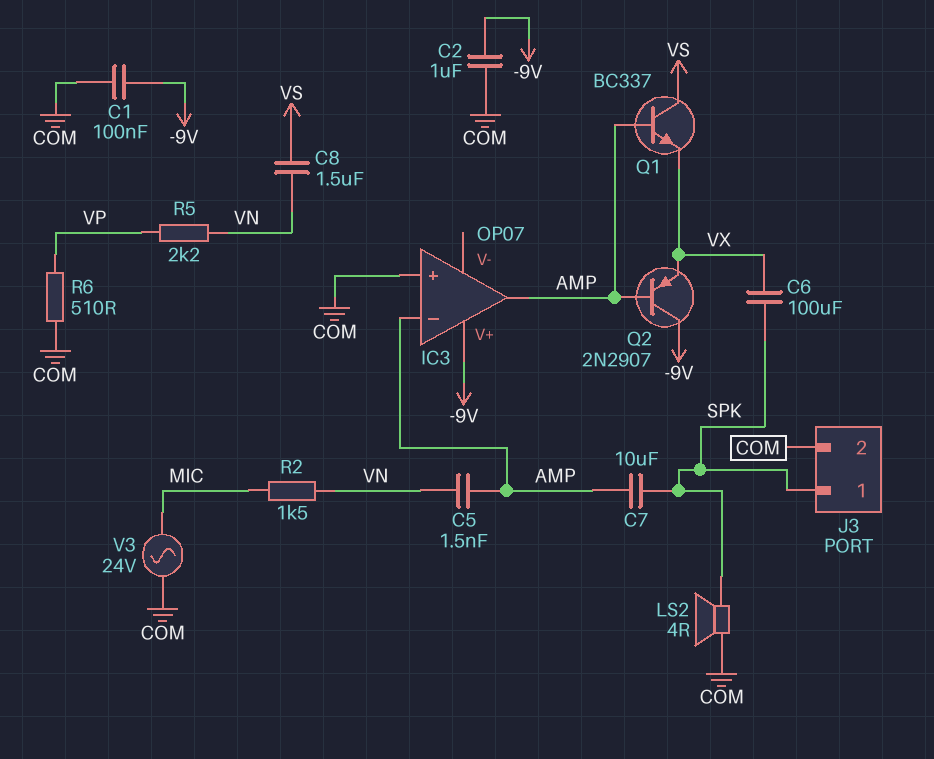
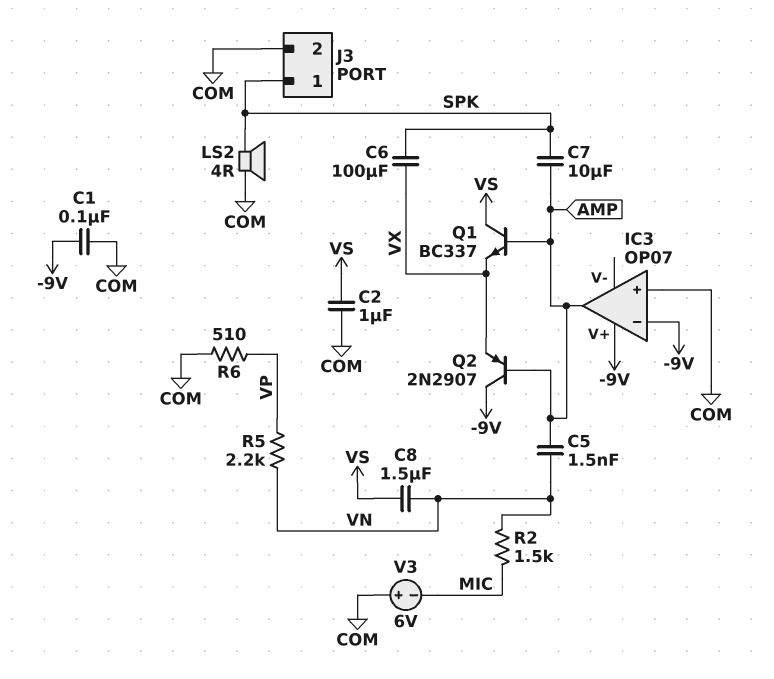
C2: 1uF (-9V, COM) -> 1uF (COM, VS)
IC3 pin in-: AMP -> -9V
V3: AC 24V (COM, MIC) -> 6V (plus COM, minus MIC)

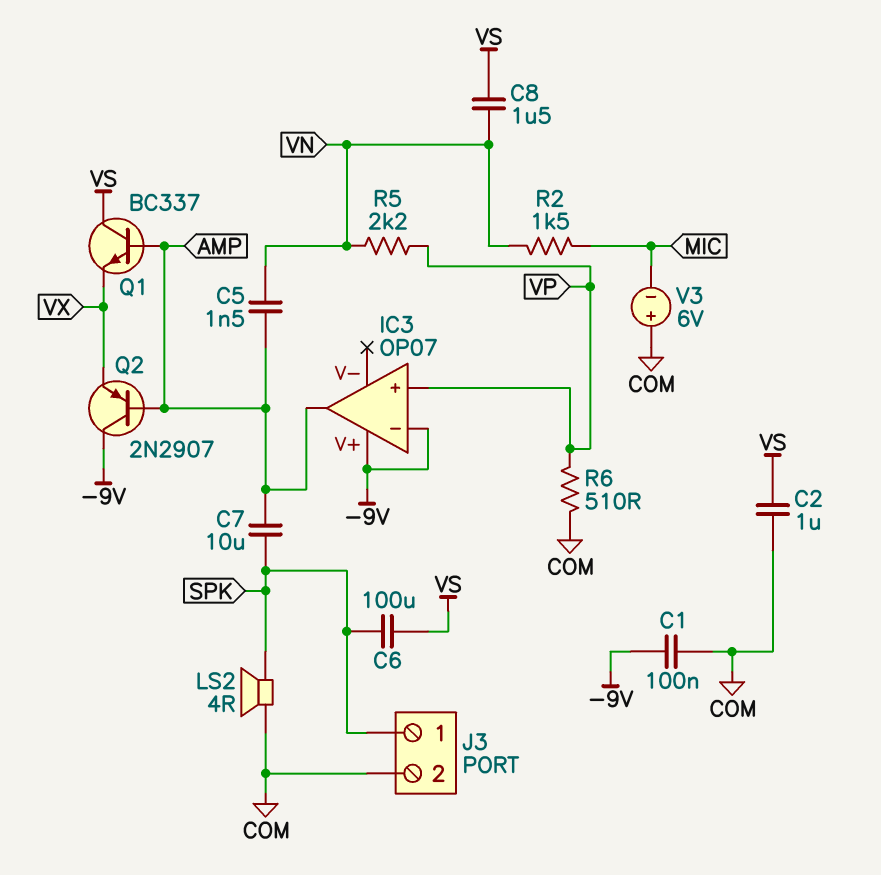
C6: 100uF (SPK, VX) -> 100uF (SPK, VS)
IC3 pin in+: COM -> VP

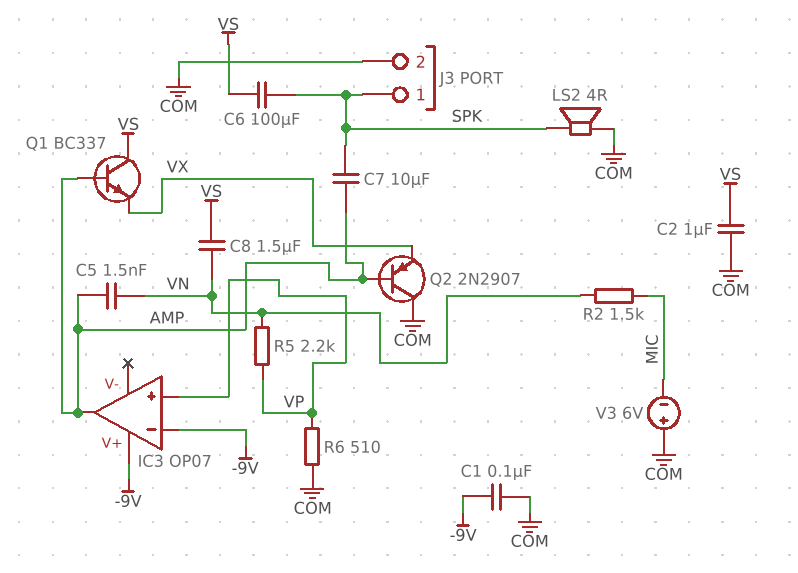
Q2: PNP 2N2907 (B AMP, C -9V, E VX) -> PNP 2N2907 (B AMP, C COM, E VX)

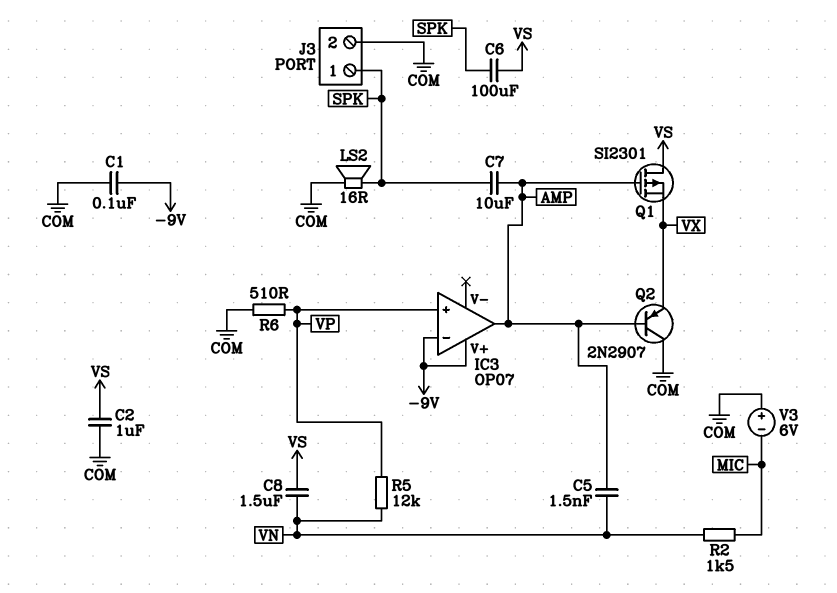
LS2: speaker 4R (COM, SPK) -> speaker 16R (COM, SPK)
Q1: NPN BC337 (B AMP, C VS, E VX) -> PMOS SI2301 (G AMP, D VS, S VX)
R5: 2.2k (VN, VP) -> 12k (VN, VP)

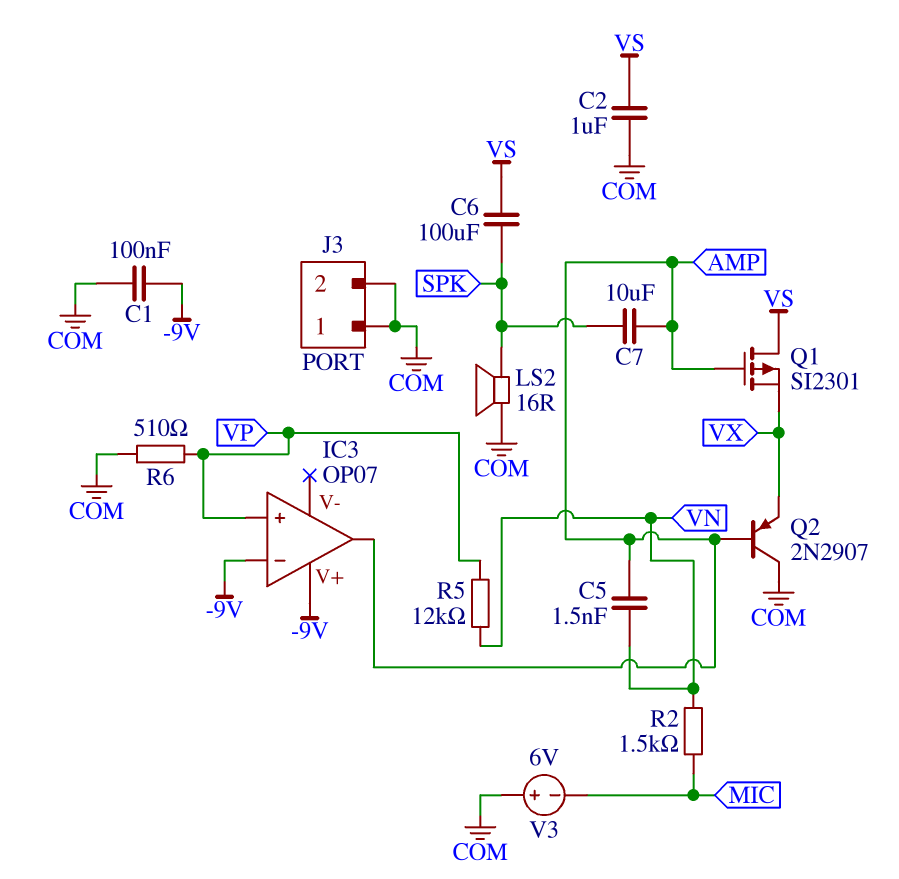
C8: 1.5uF (VN, VS) -> none
J3 pin 1: SPK -> COM

